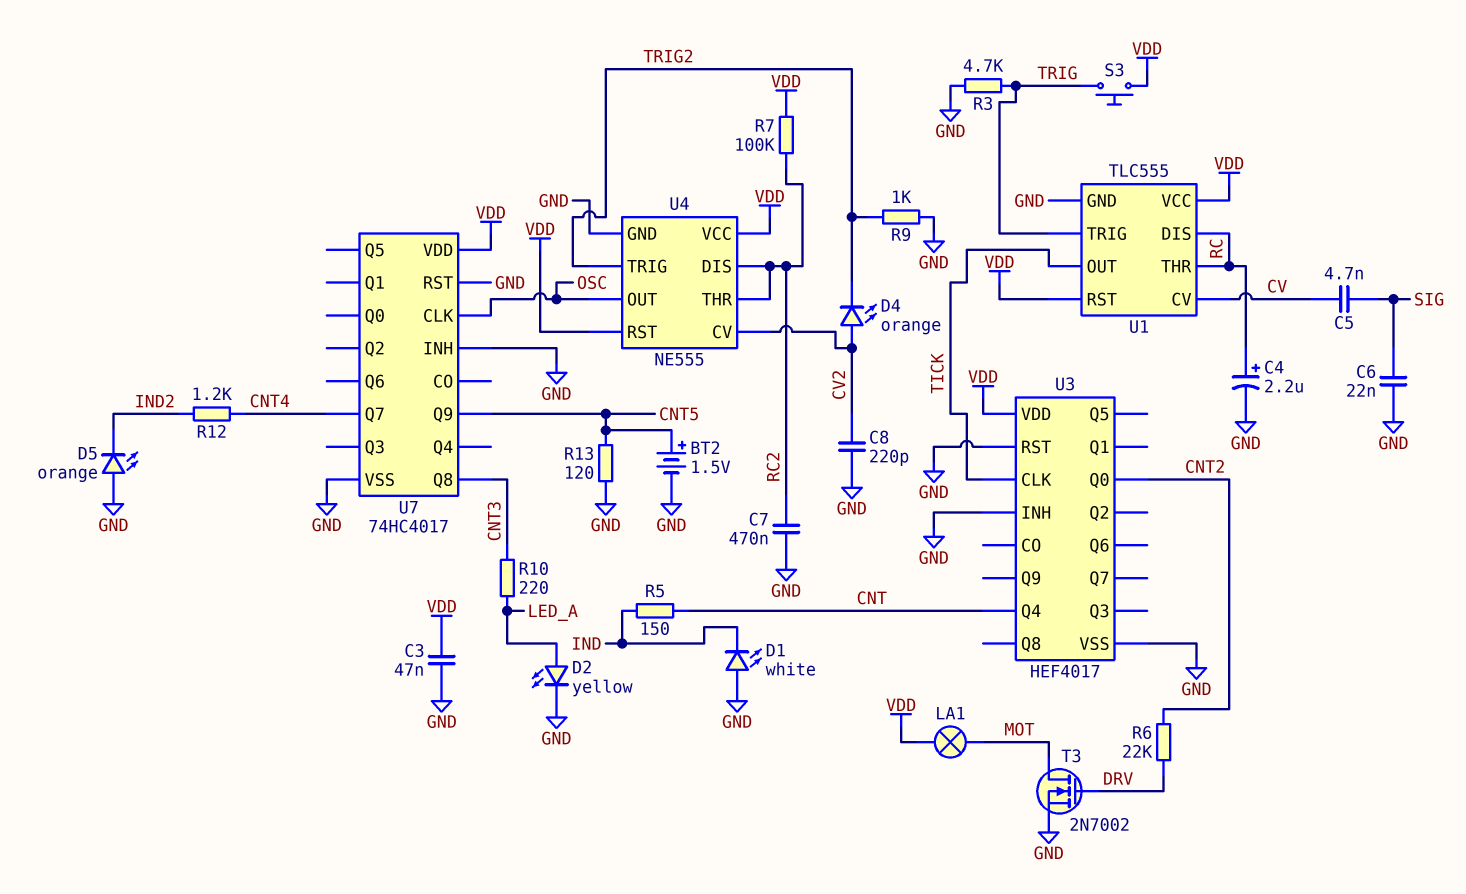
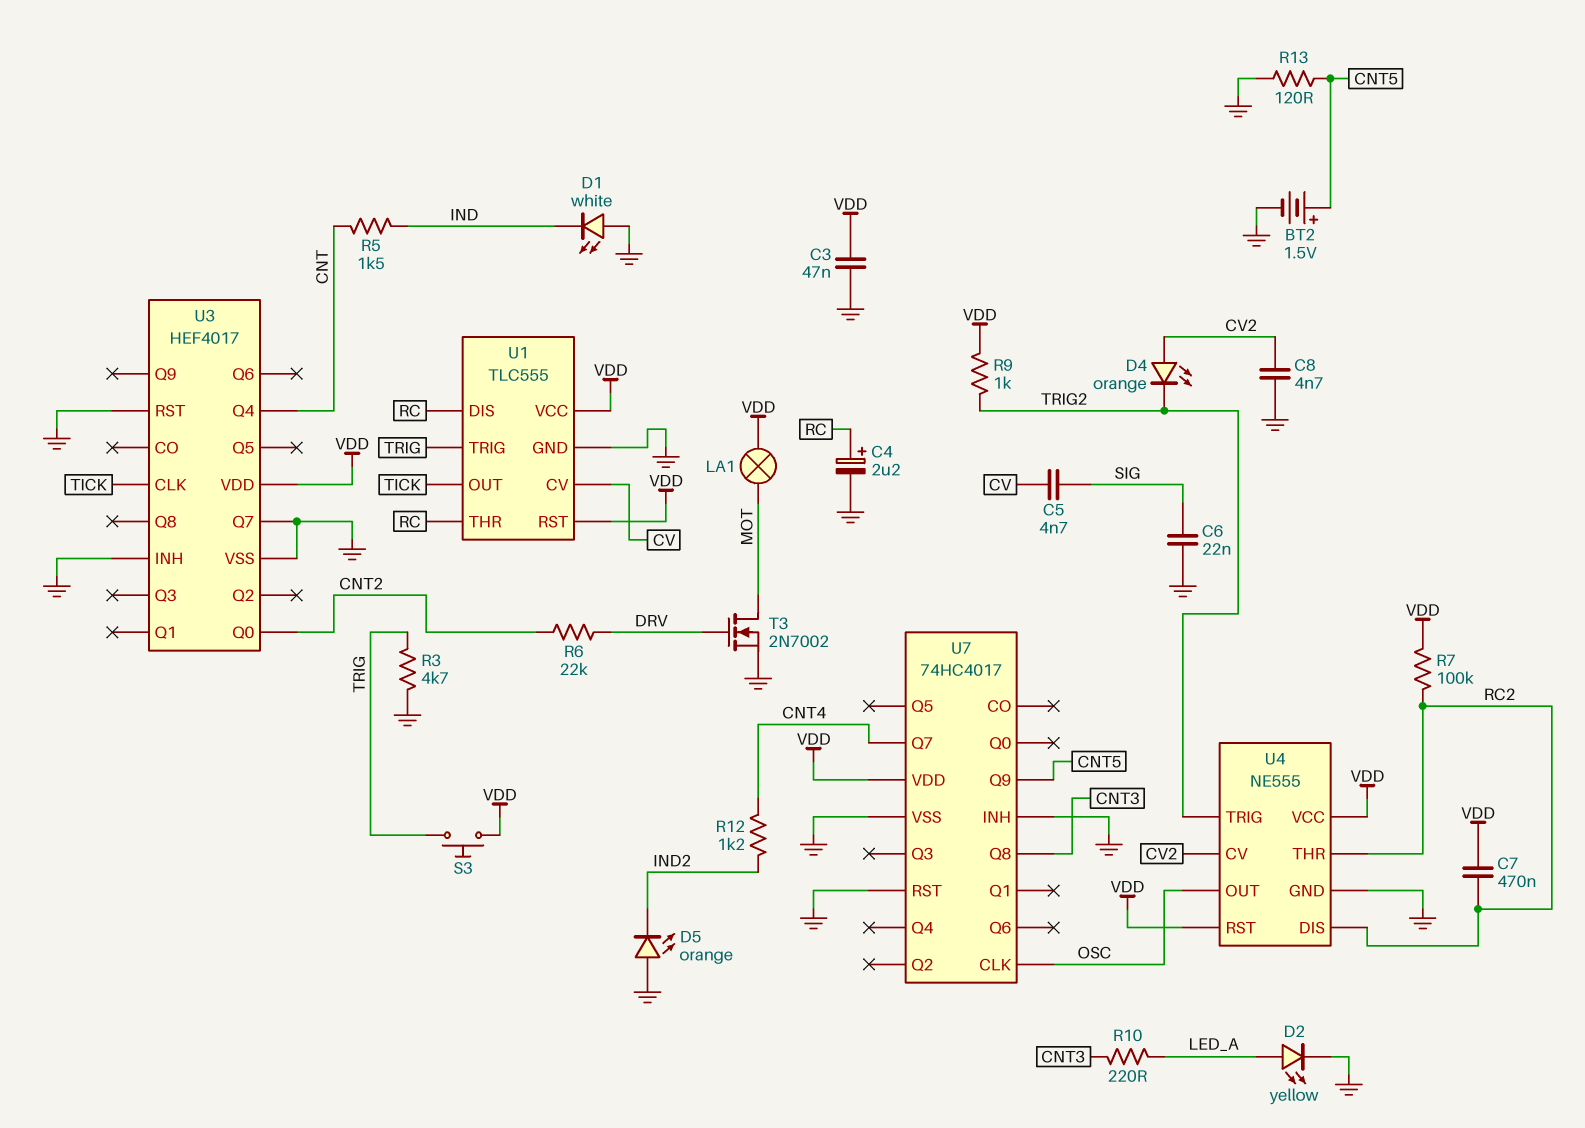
C7: 470nF (GND, RC2) -> 470nF (RC2, VDD)
C8: 220pF (CV2, GND) -> 4.7nF (CV2, GND)
R5: 150 (CNT, IND) -> 1.5k (CNT, IND)
R9: 1k (GND, TRIG2) -> 1k (TRIG2, VDD)
U3 pin Q7: none -> GND

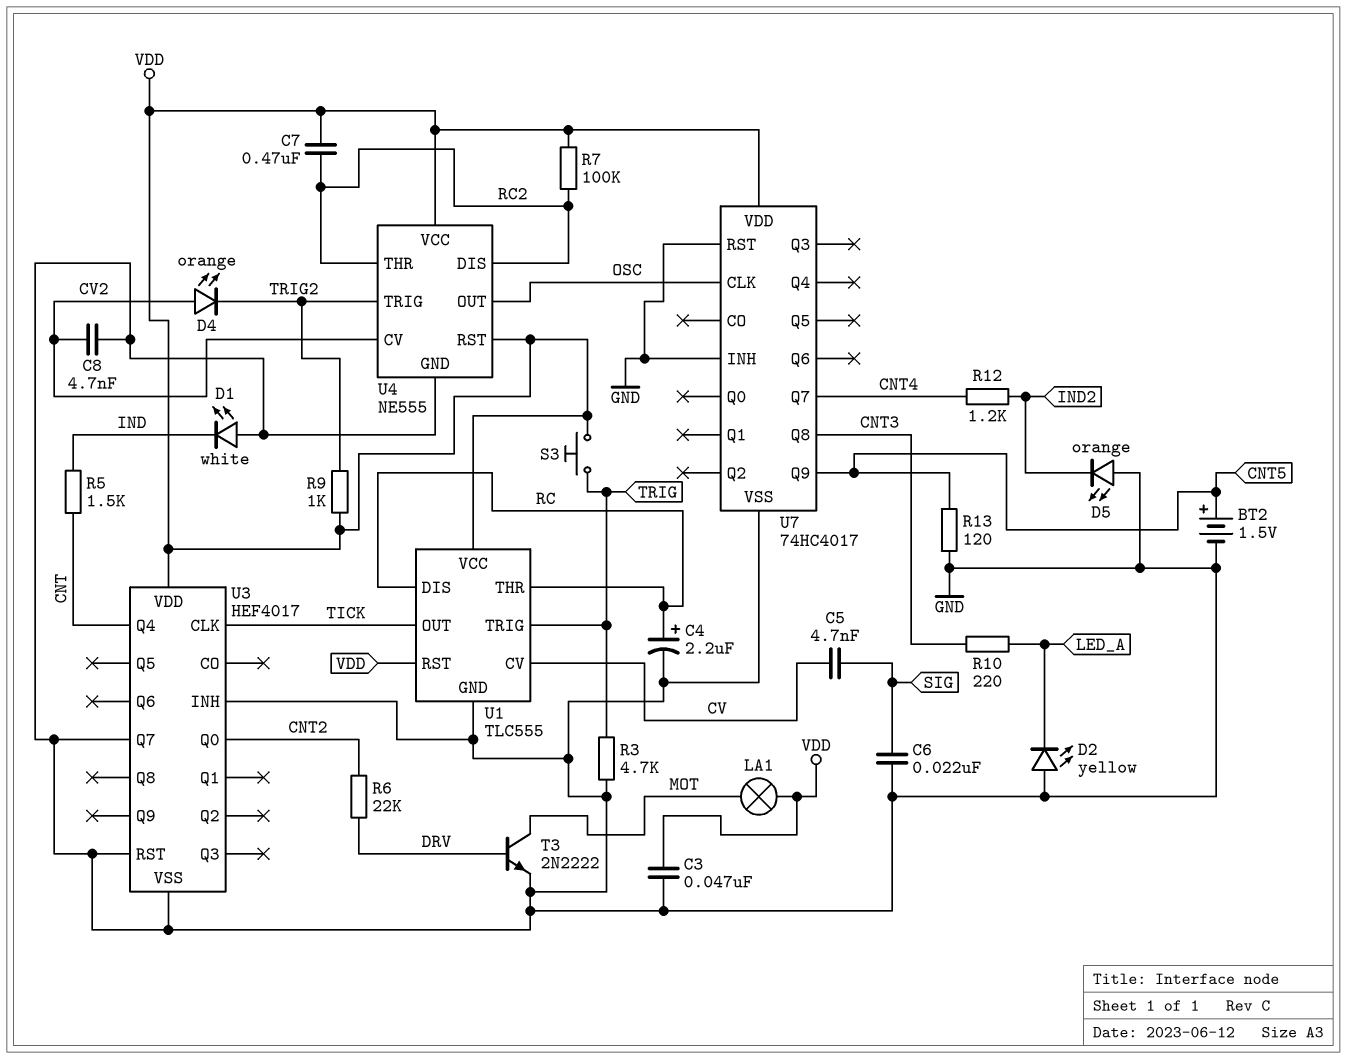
D2: LED yellow (A LED_A, K GND) -> LED yellow (A GND, K LED_A)
T3: NMOS 2N7002 (G DRV, D MOT, S GND) -> NPN 2N2222 (B DRV, C MOT, E GND)

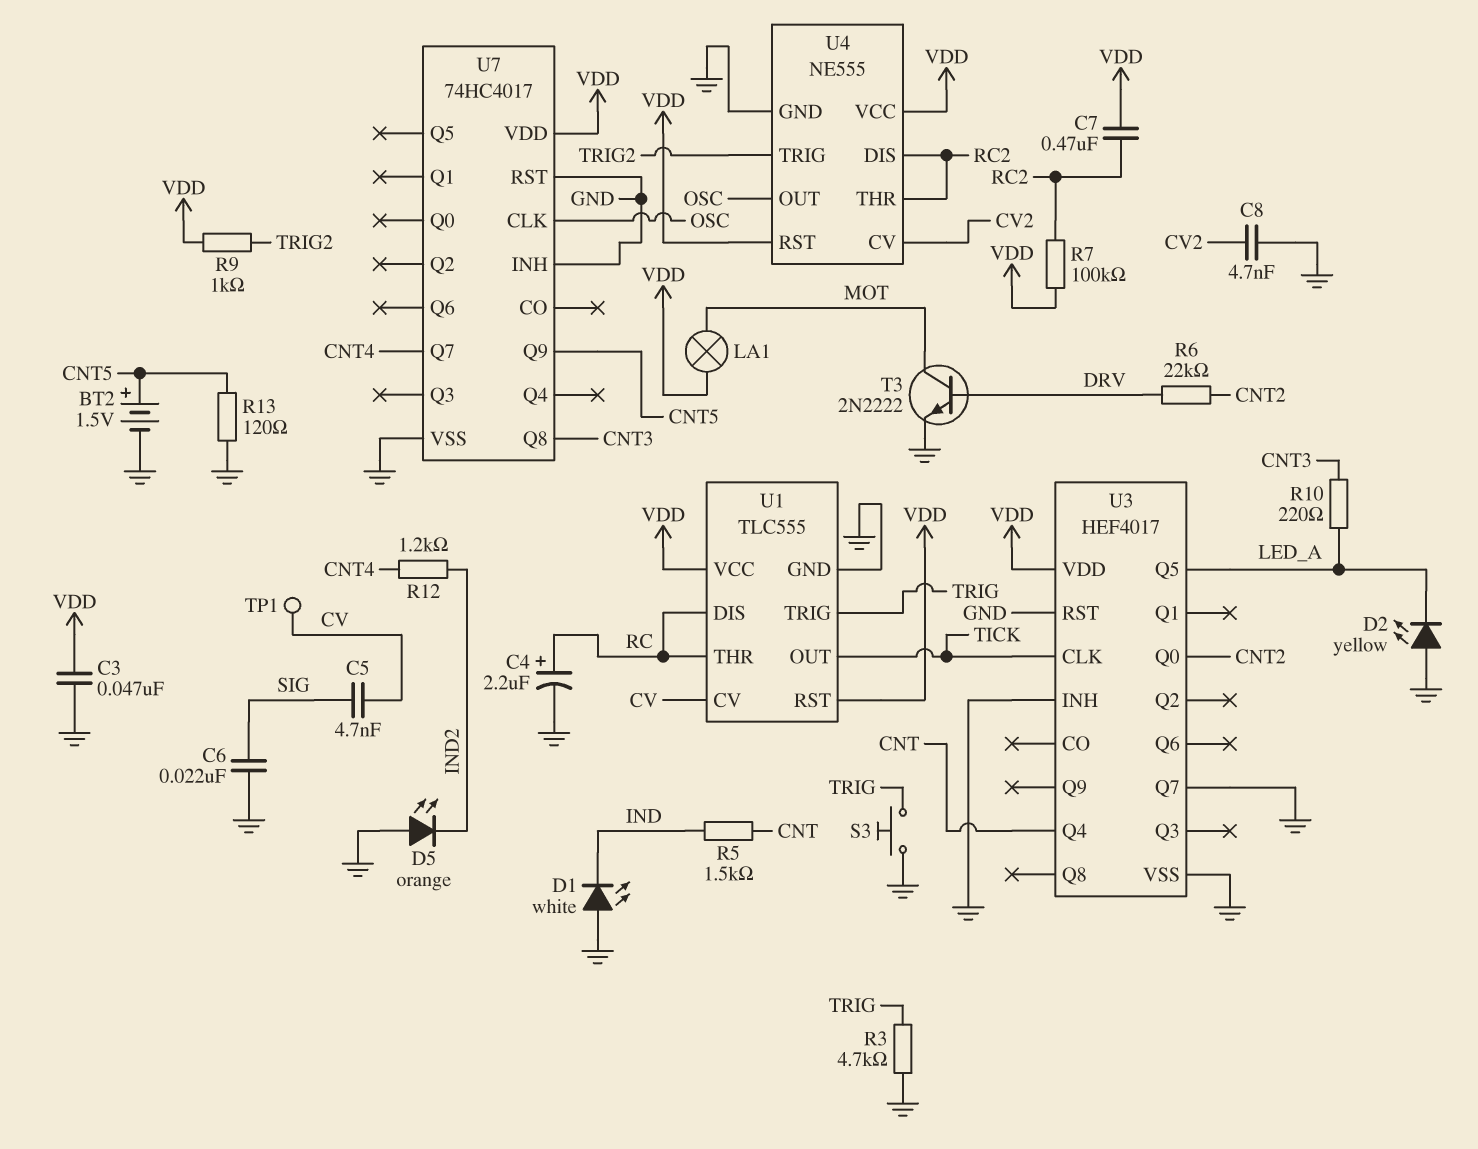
D4: LED orange (A CV2, K TRIG2) -> none
S3: button (TRIG, VDD) -> button (GND, TRIG)
TP1: none -> test point (CV)
U3 pin Q5: none -> LED_A

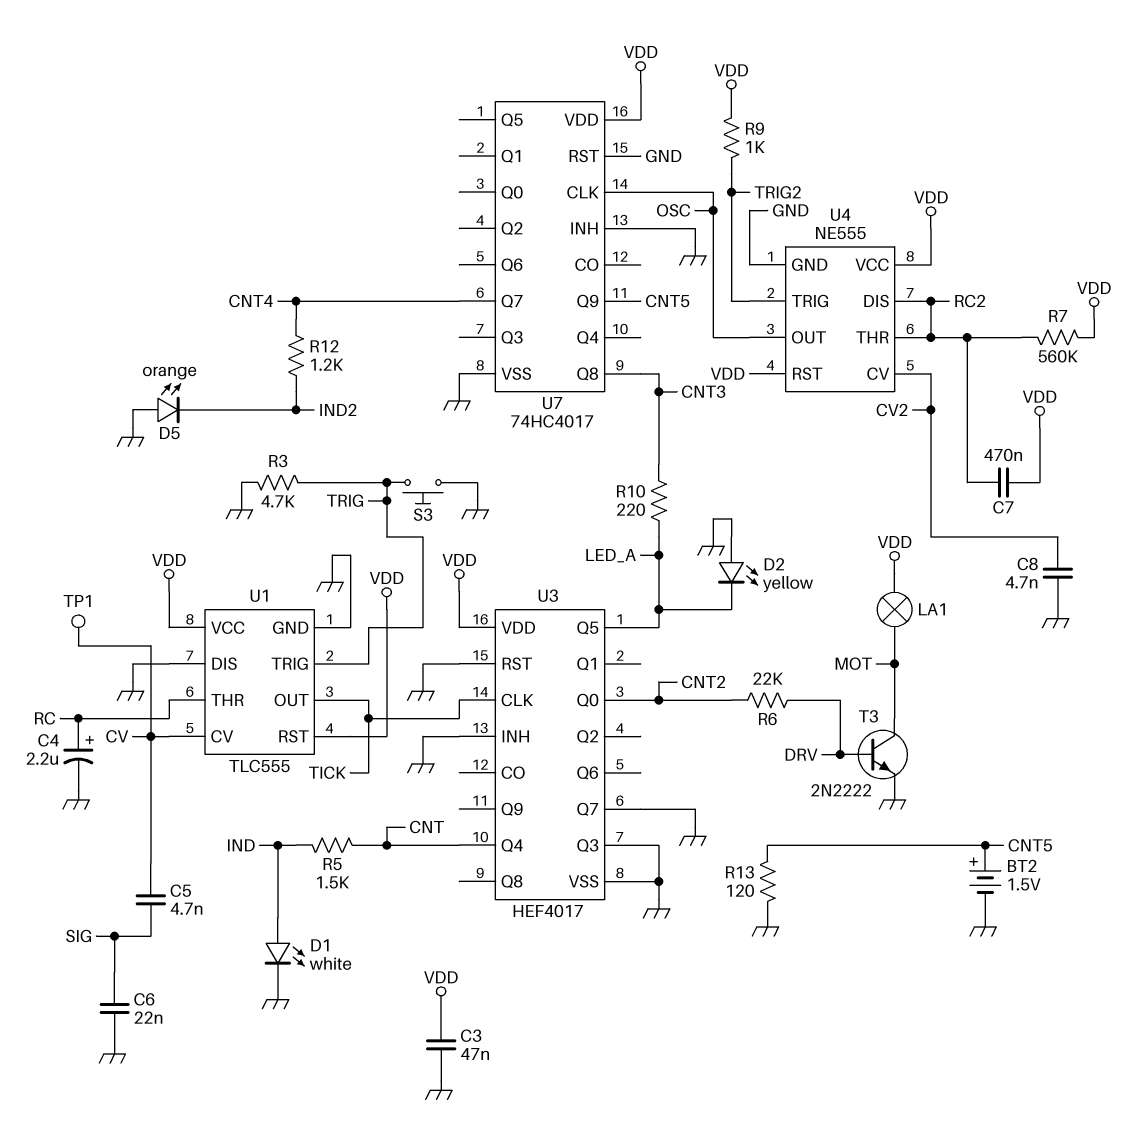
D1: LED white (A GND, K IND) -> LED white (A IND, K GND)
R7: 100k (RC2, VDD) -> 560k (RC2, VDD)
U1 pin DIS: RC -> GND
U3 pin Q3: none -> GND

